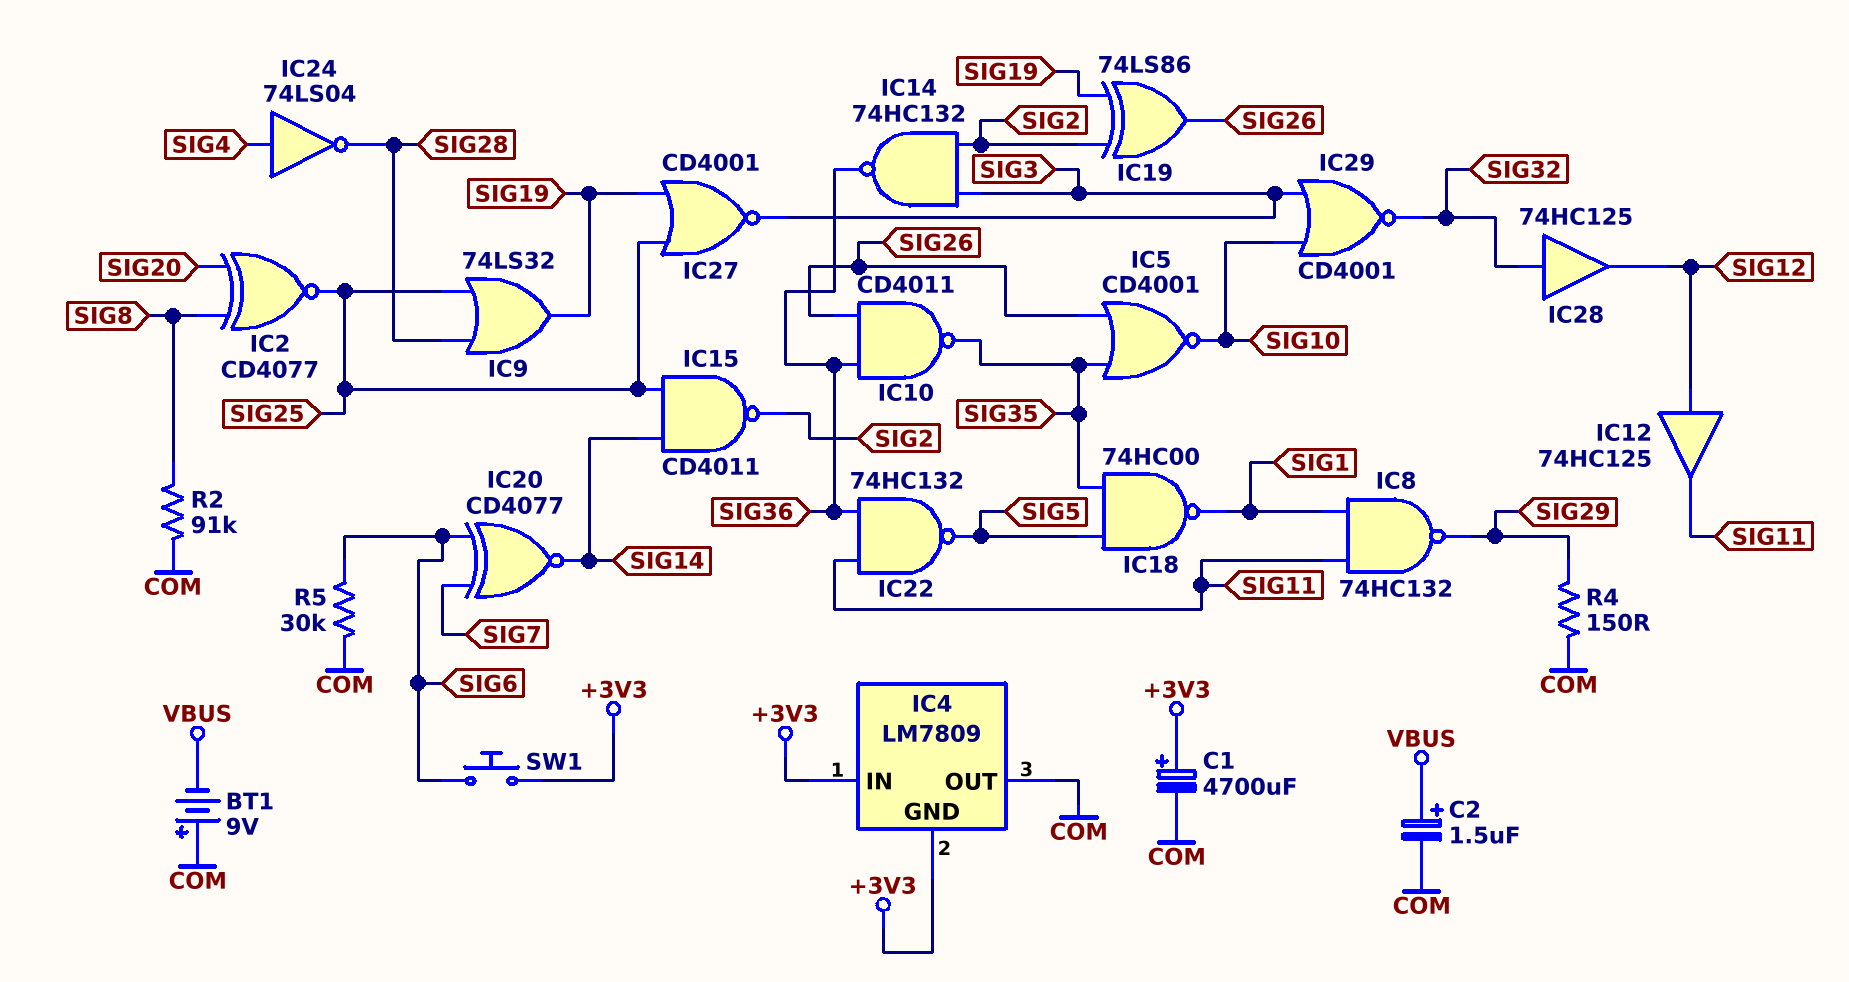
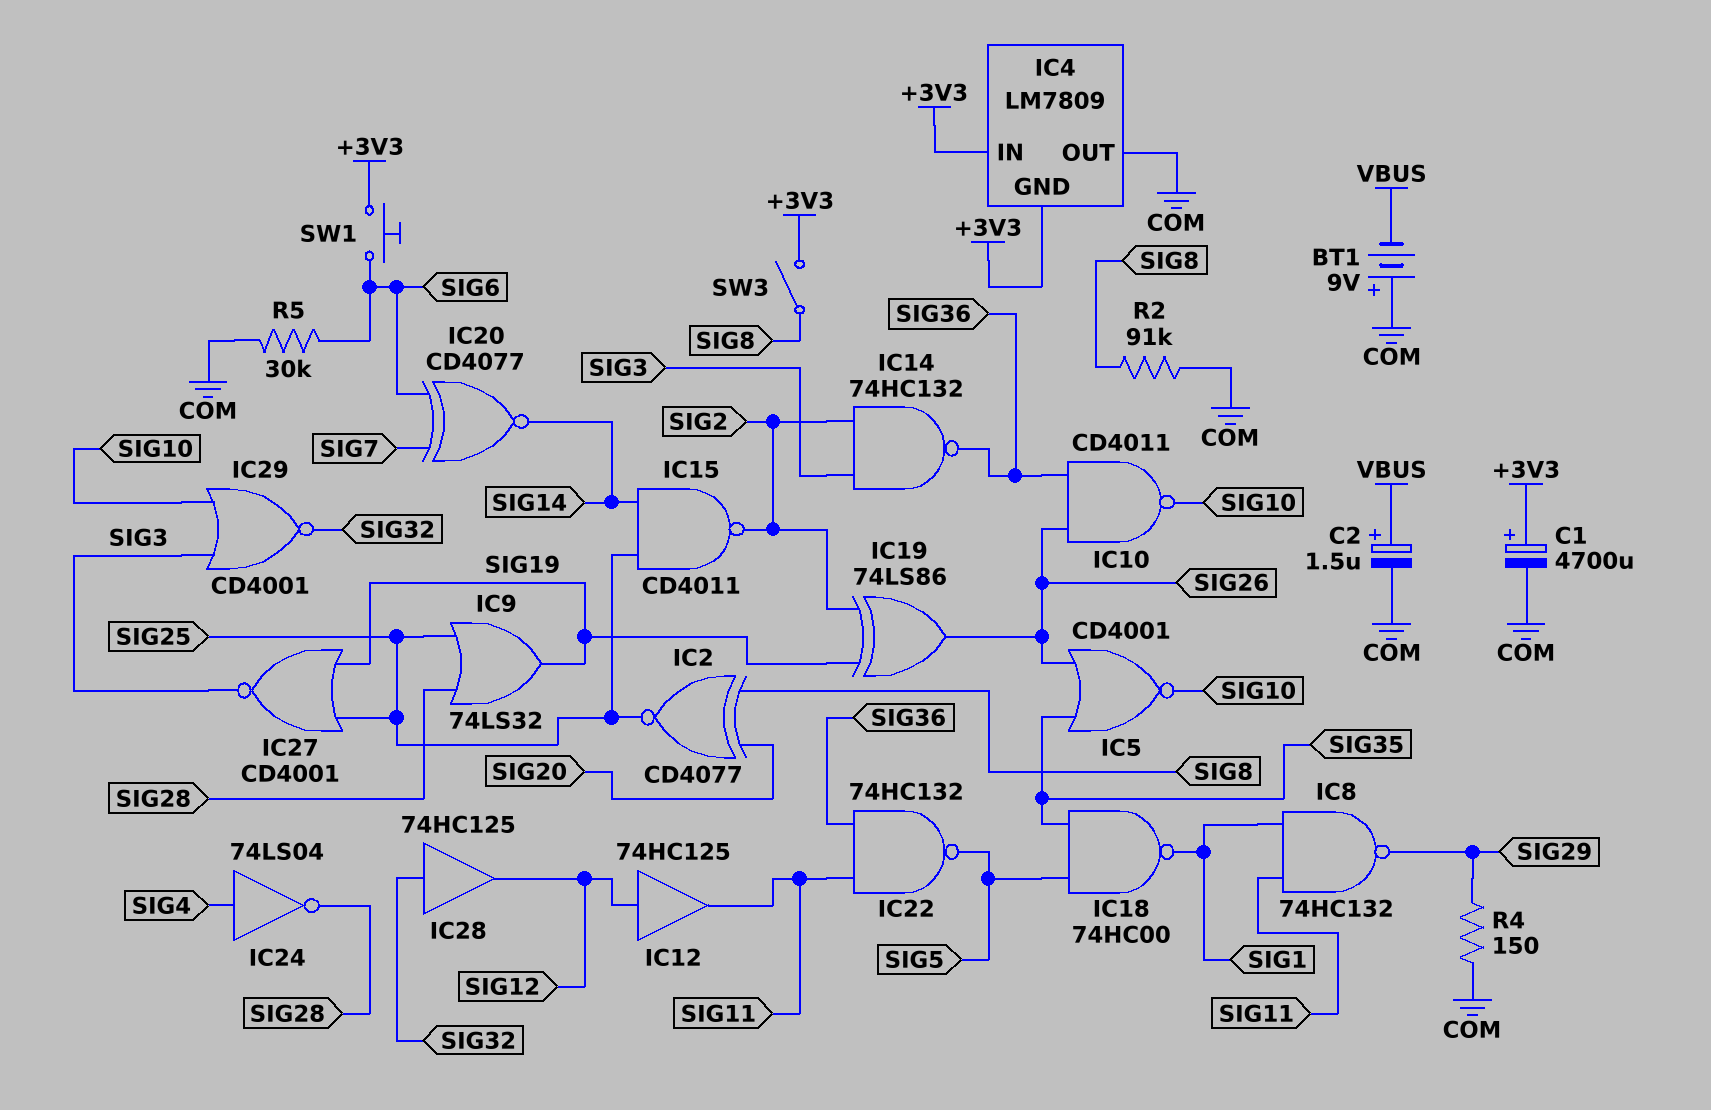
IC10: NAND CD4011 (in SIG26, in SIG36, out SIG35) -> NAND CD4011 (in SIG26, in SIG36, out SIG10)
SW3: none -> switch (+3V3, SIG8)

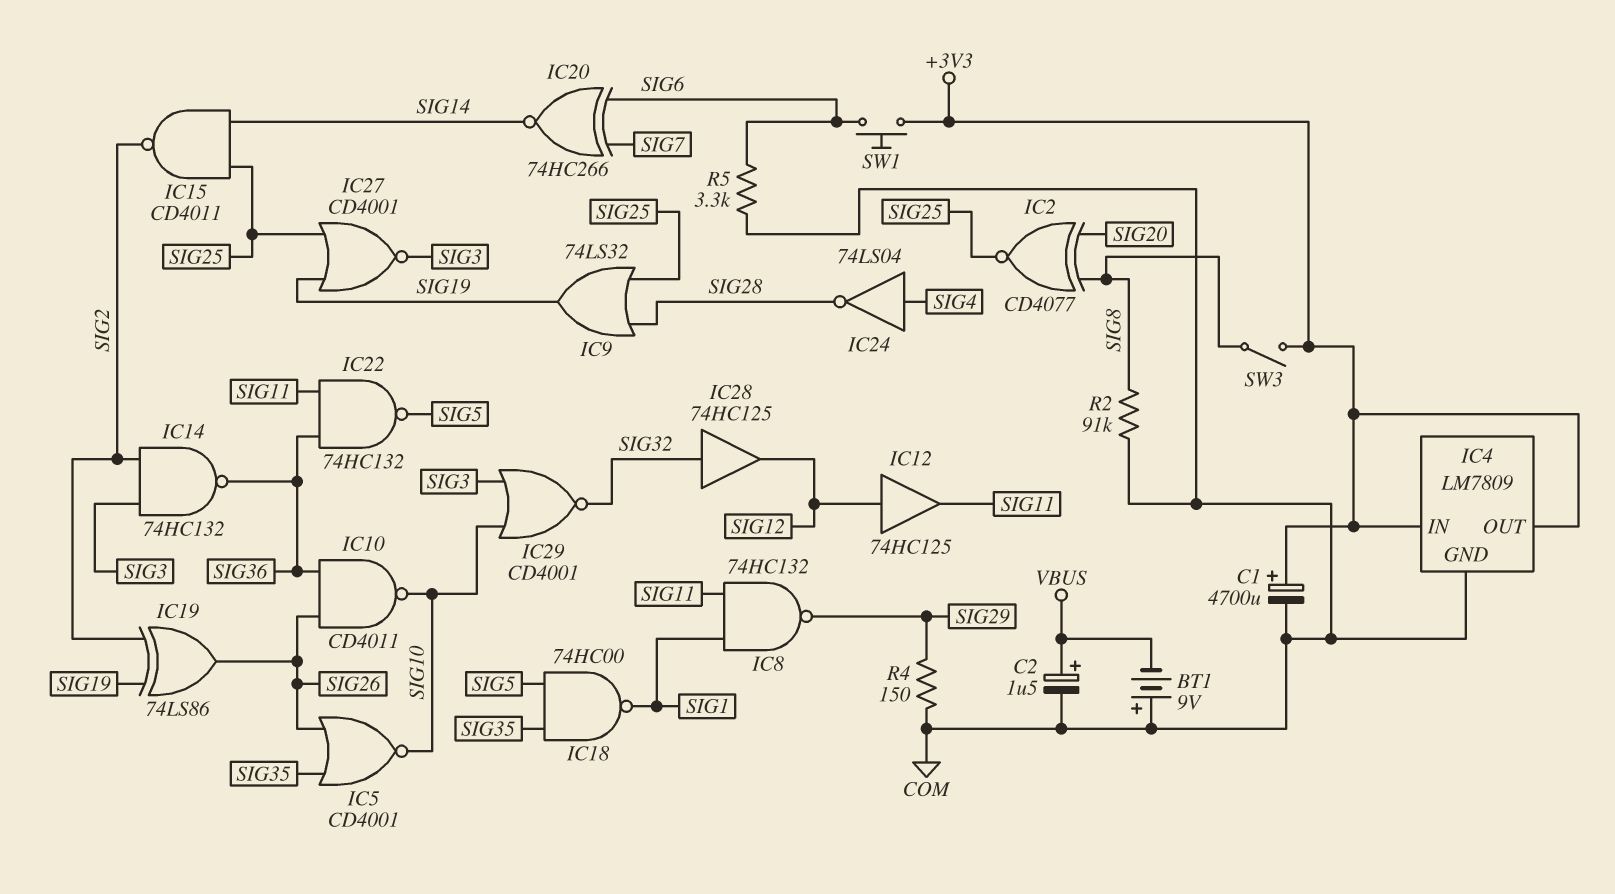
IC4 pin GND: +3V3 -> COM
IC4 pin OUT: COM -> +3V3
IC20: XNOR CD4077 (in SIG6, in SIG7, out SIG14) -> XNOR 74HC266 (in SIG6, in SIG7, out SIG14)
R5: 30k (COM, SIG6) -> 3.3k (COM, SIG6)

